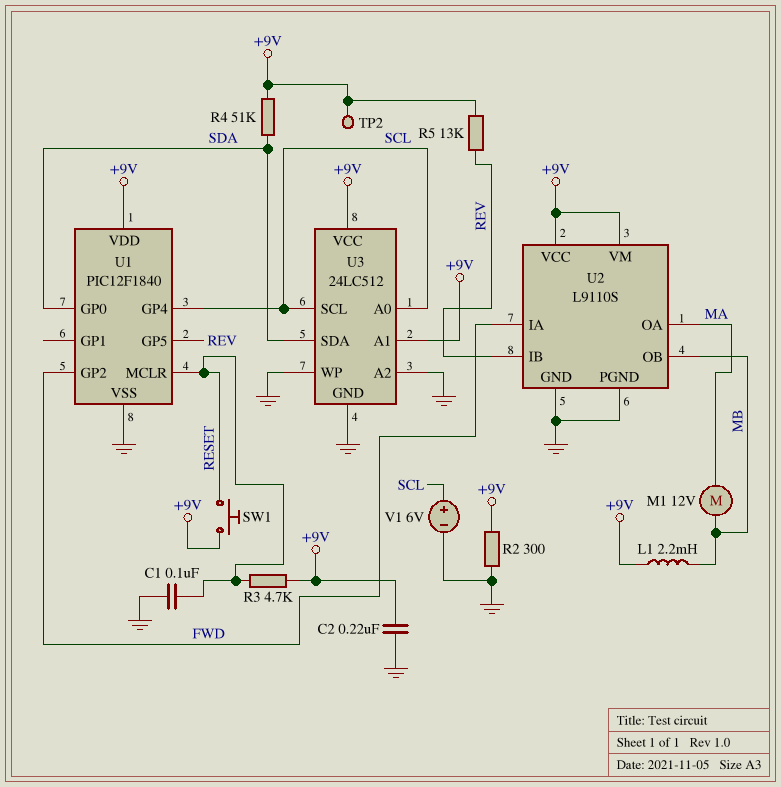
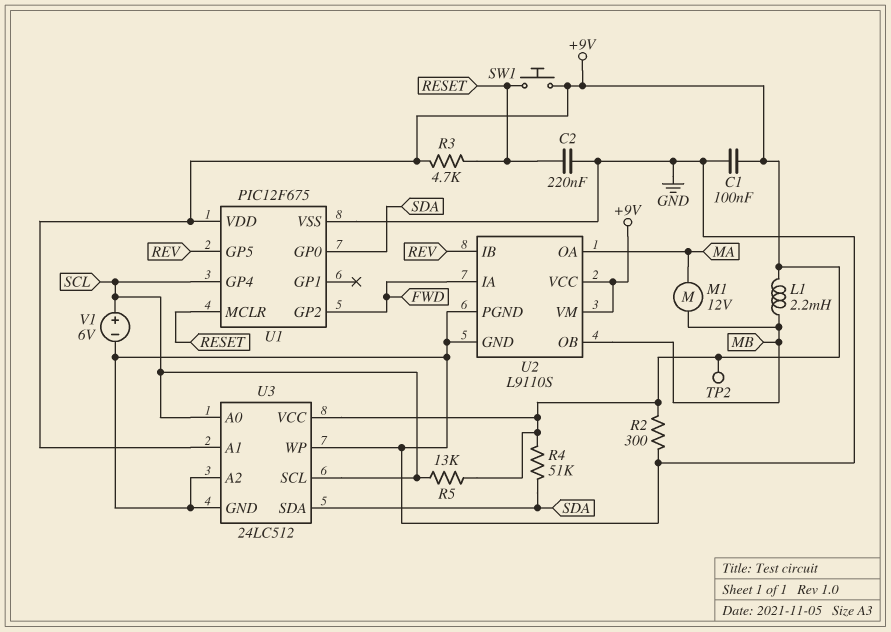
C1: 100nF (GND, RESET) -> 100nF (+9V, GND)
C2: 220nF (+9V, GND) -> 220nF (GND, RESET)
R5: 13k (+9V, REV) -> 13k (+9V, SCL)
U1: PIC12F1840 -> PIC12F675

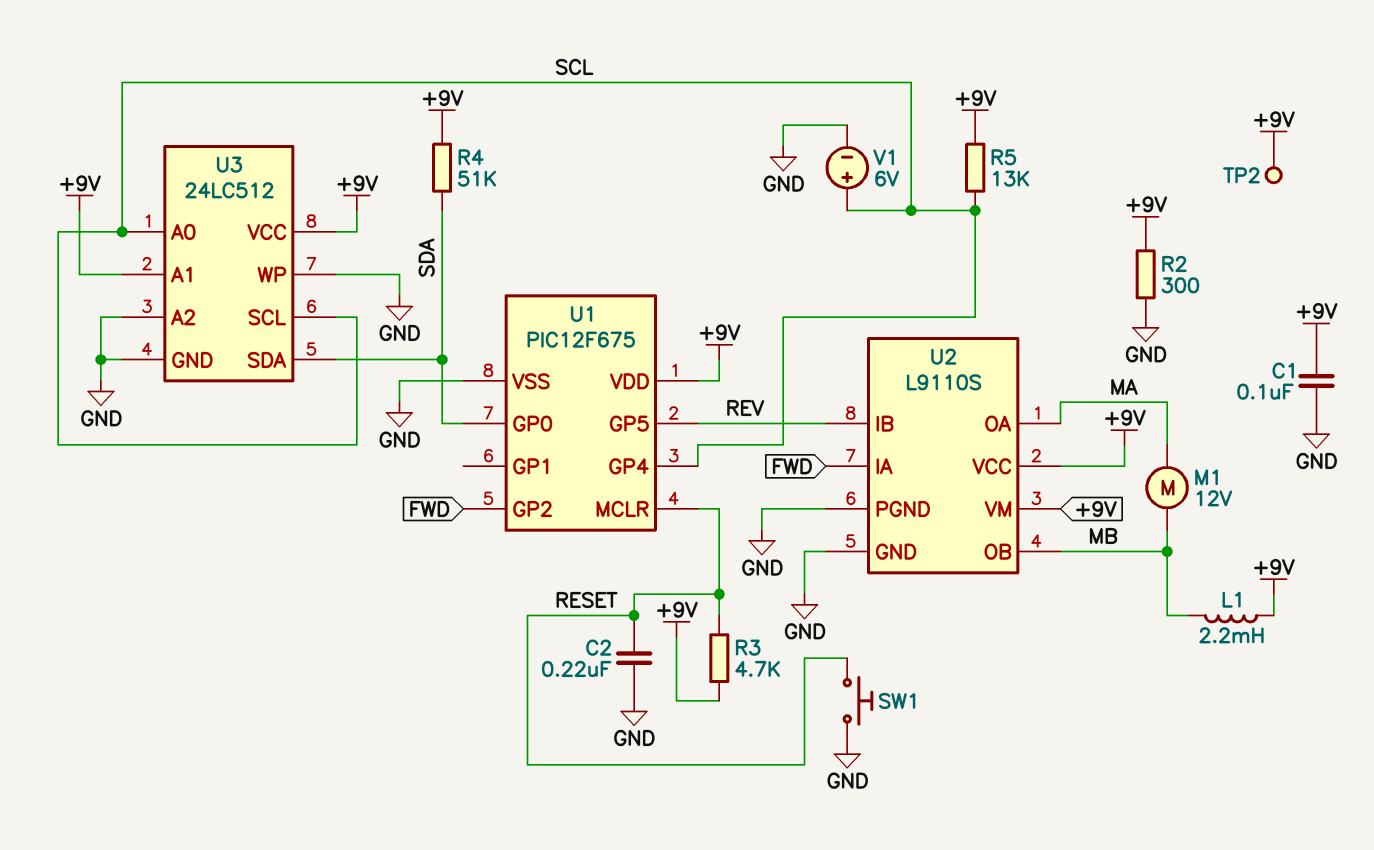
SW1: button (+9V, RESET) -> button (GND, RESET)

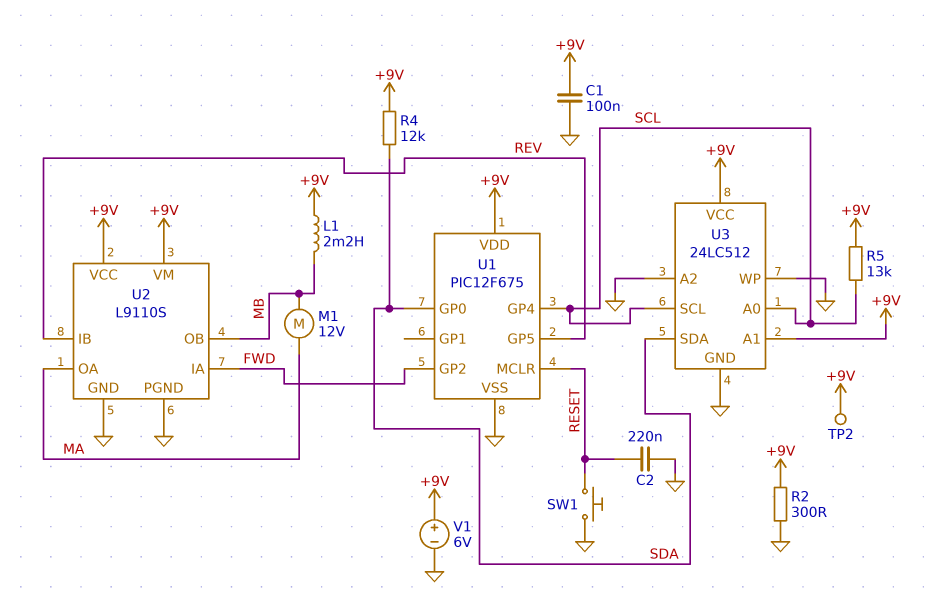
R3: 4.7k (+9V, RESET) -> none
R4: 51k (+9V, SDA) -> 12k (+9V, SDA)
V1: 6V (plus SCL, minus GND) -> 6V (plus +9V, minus GND)

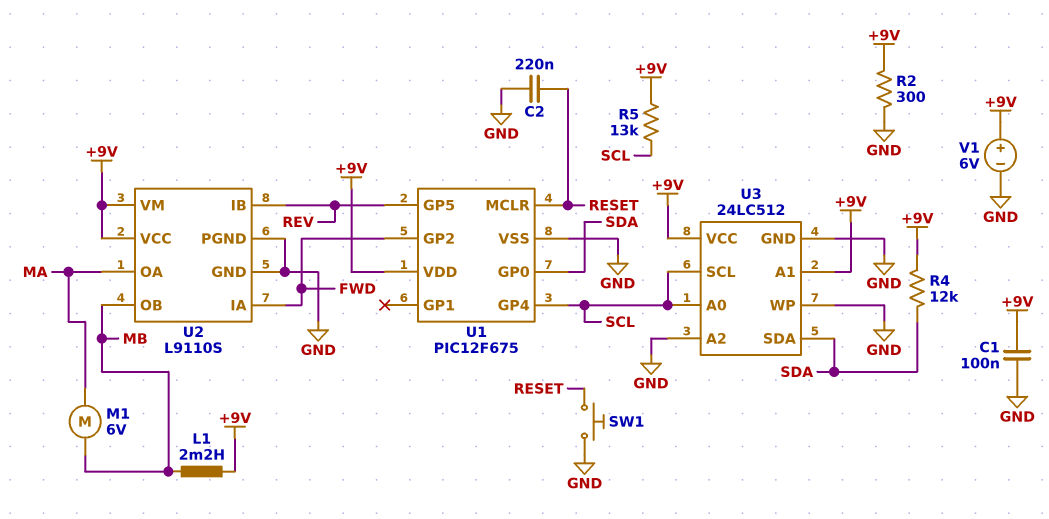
M1: motor 12V (MA, MB) -> motor 6V (MA, MB)
TP2: test point (+9V) -> none

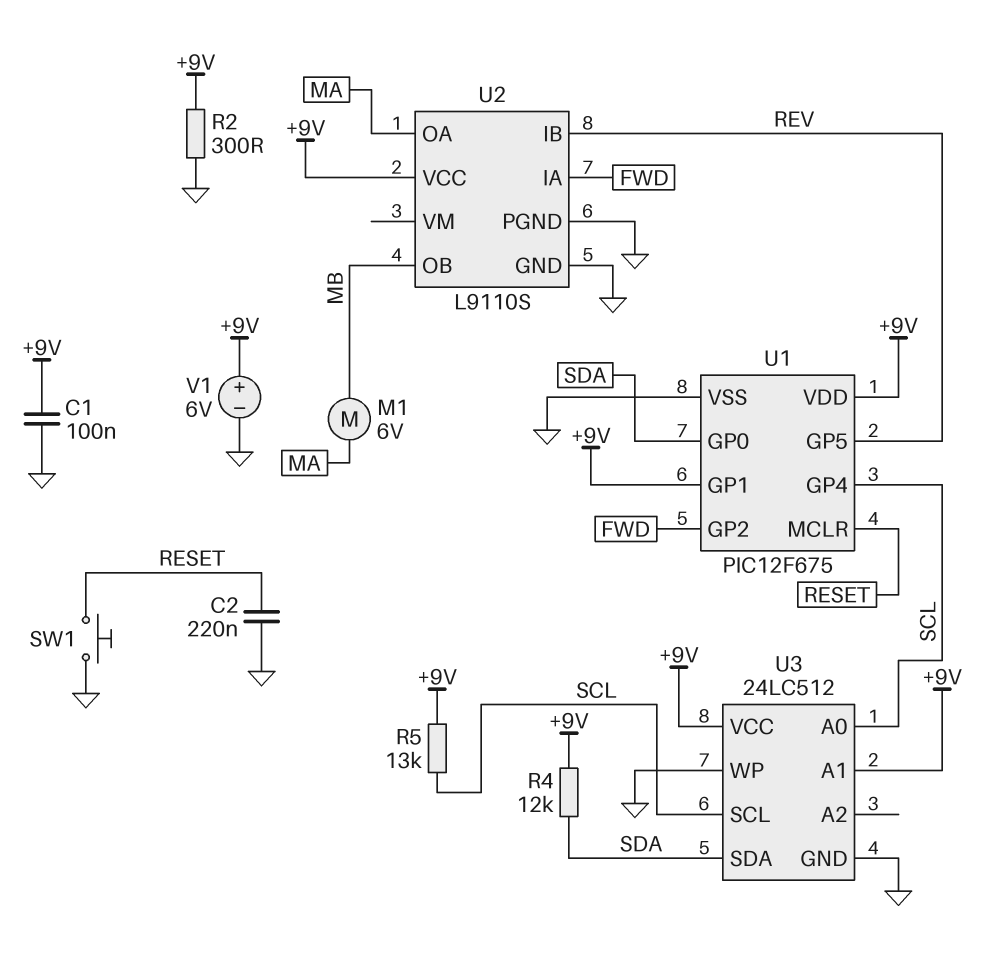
L1: 2.2mH (+9V, MB) -> none
U1 pin GP1: none -> +9V
U2 pin VM: +9V -> none
U3 pin A2: GND -> none

